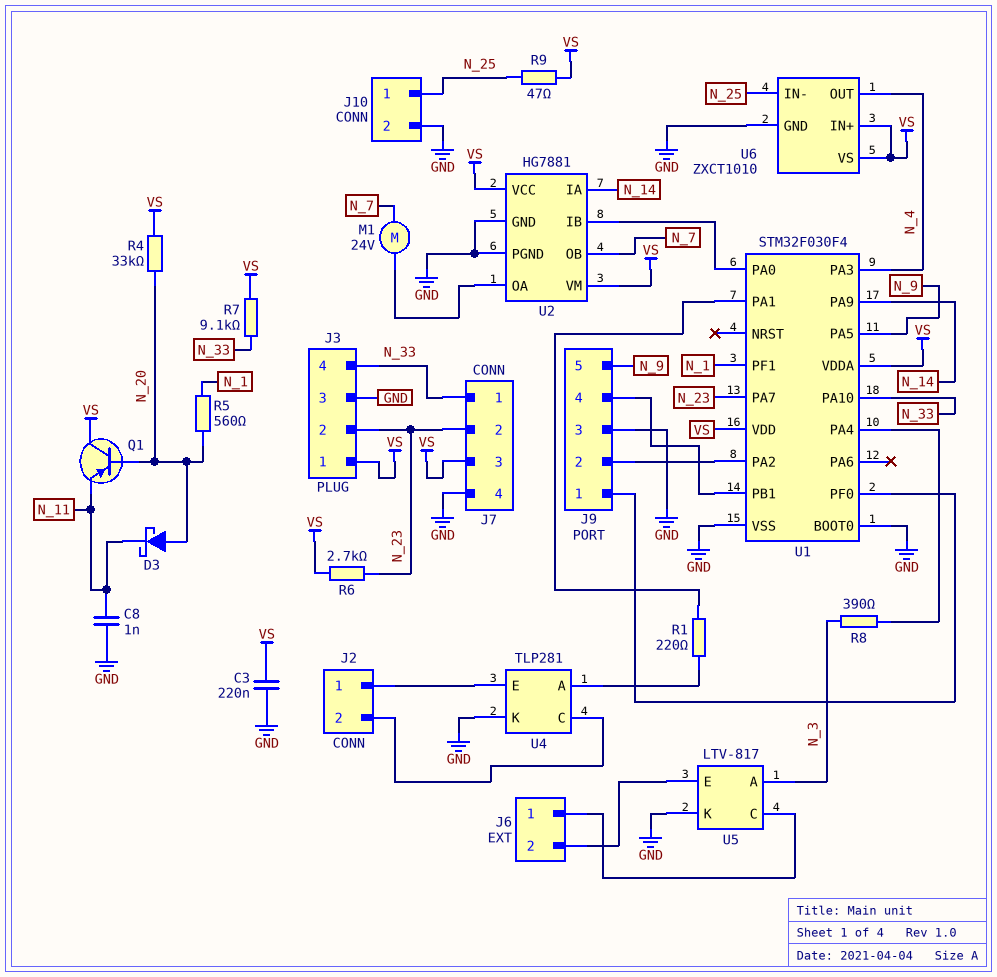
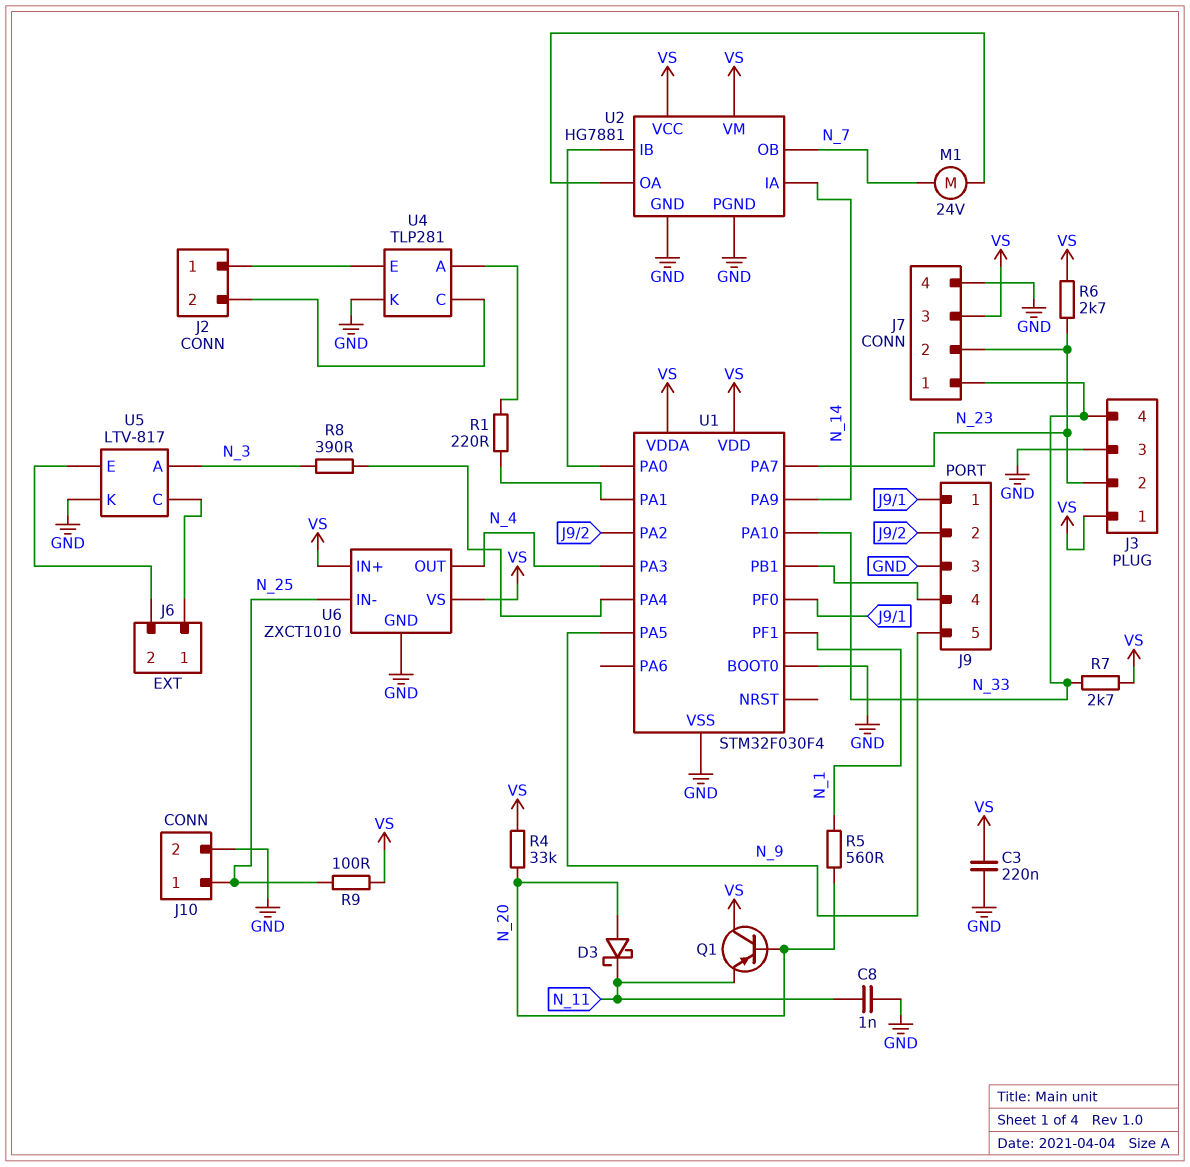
R7: 9.1k (N_33, VS) -> 2.7k (N_33, VS)
R9: 47 (N_25, VS) -> 100 (N_25, VS)

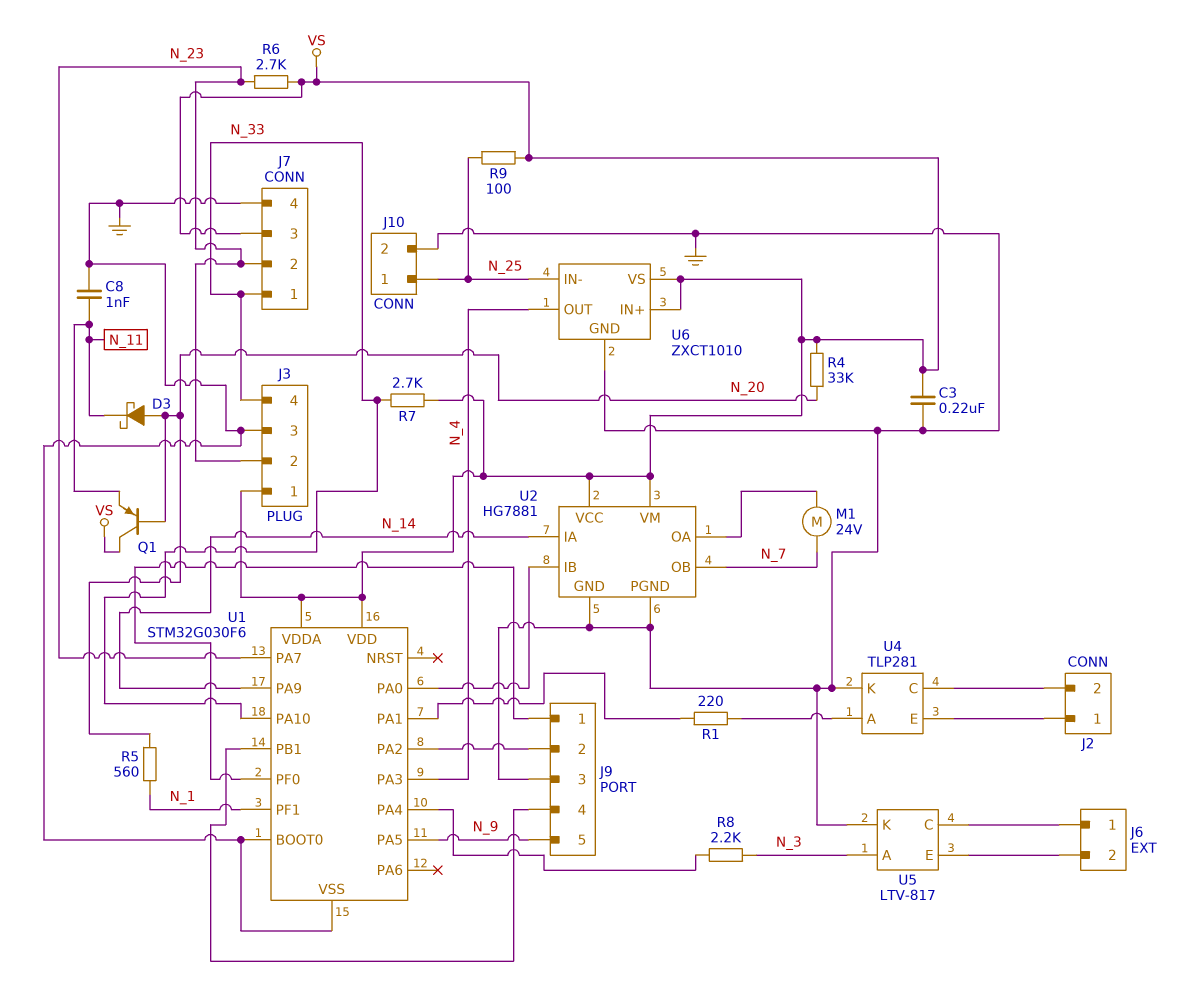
R8: 390 (N_3, U1/PA4) -> 2.2k (N_3, U1/PA4)
U1: STM32F030F4 -> STM32G030F6

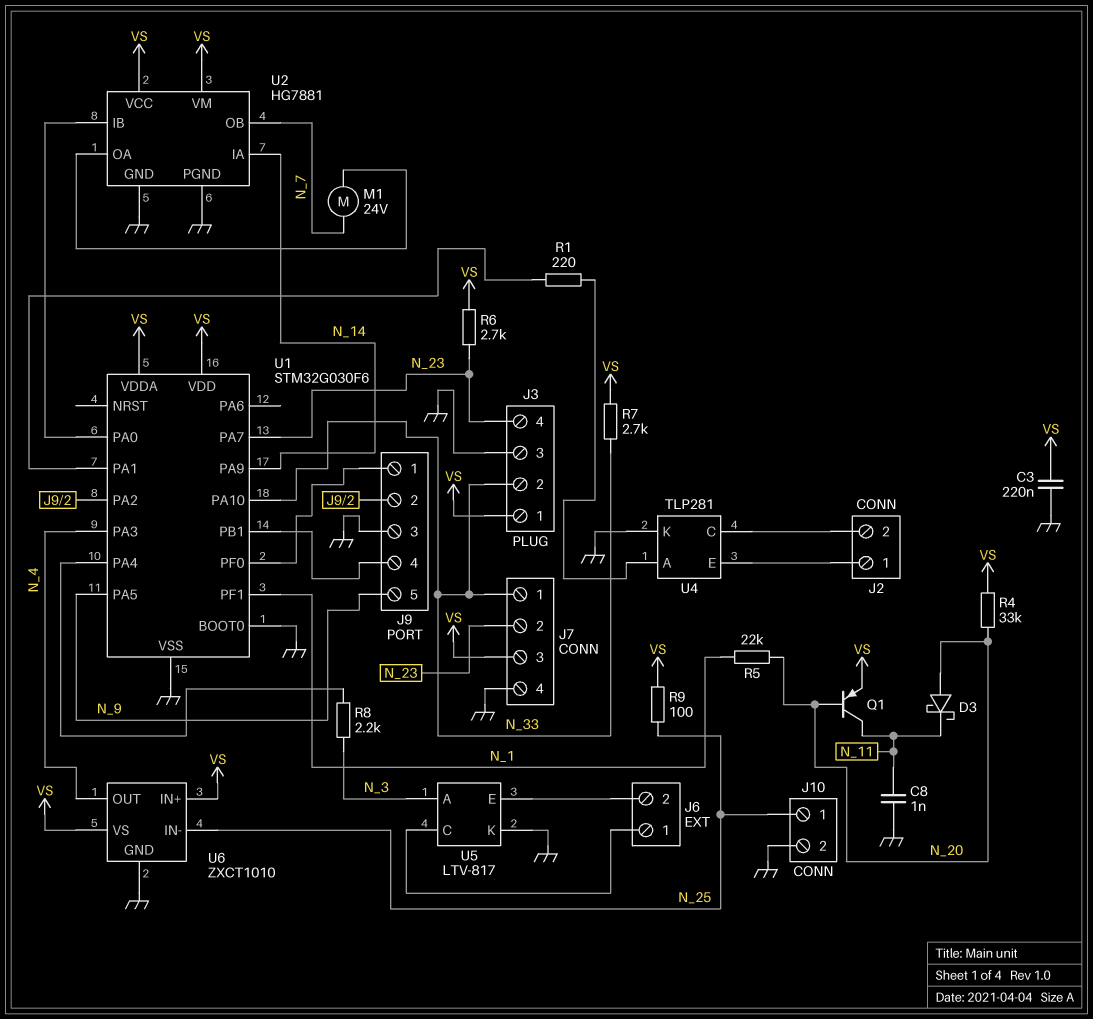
J3 pin 2: N_23 -> N_33
J3 pin 4: N_33 -> N_23
Q1: PNP (B N_20, C VS, E N_11) -> PNP (B N_20, C N_11, E VS)
R5: 560 (N_1, N_20) -> 22k (N_1, N_20)

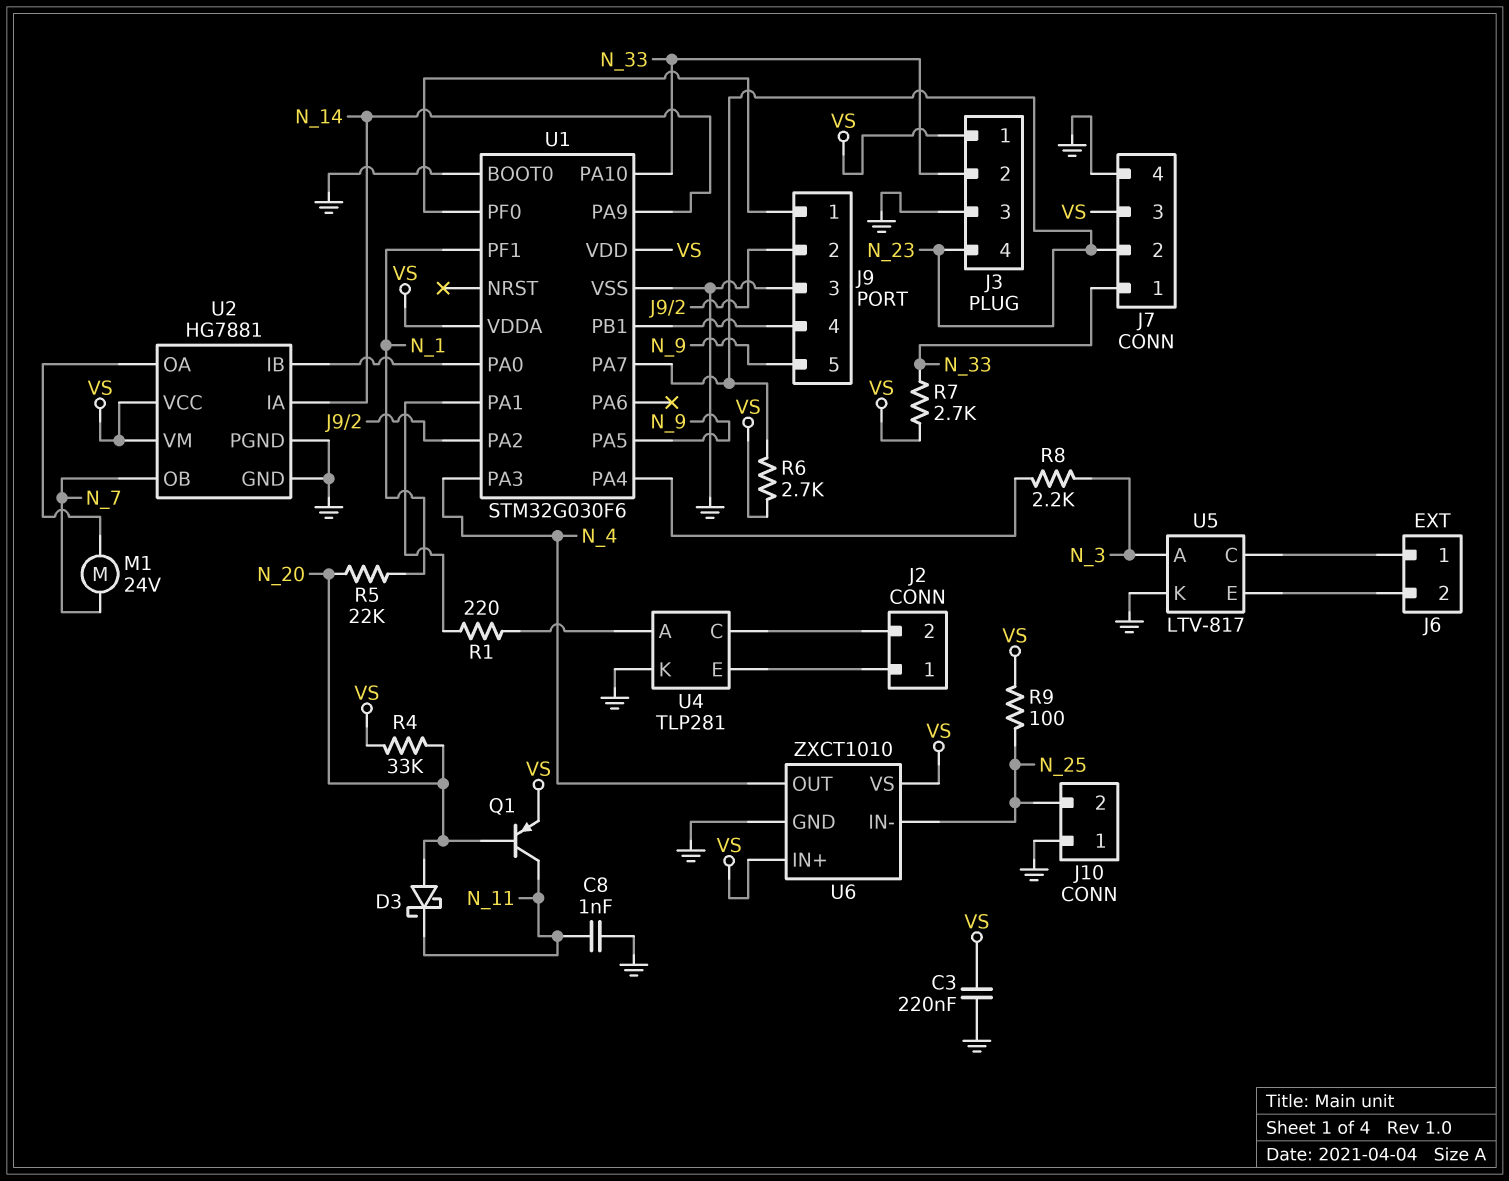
J10 pin 1: N_25 -> GND
J10 pin 2: GND -> N_25

